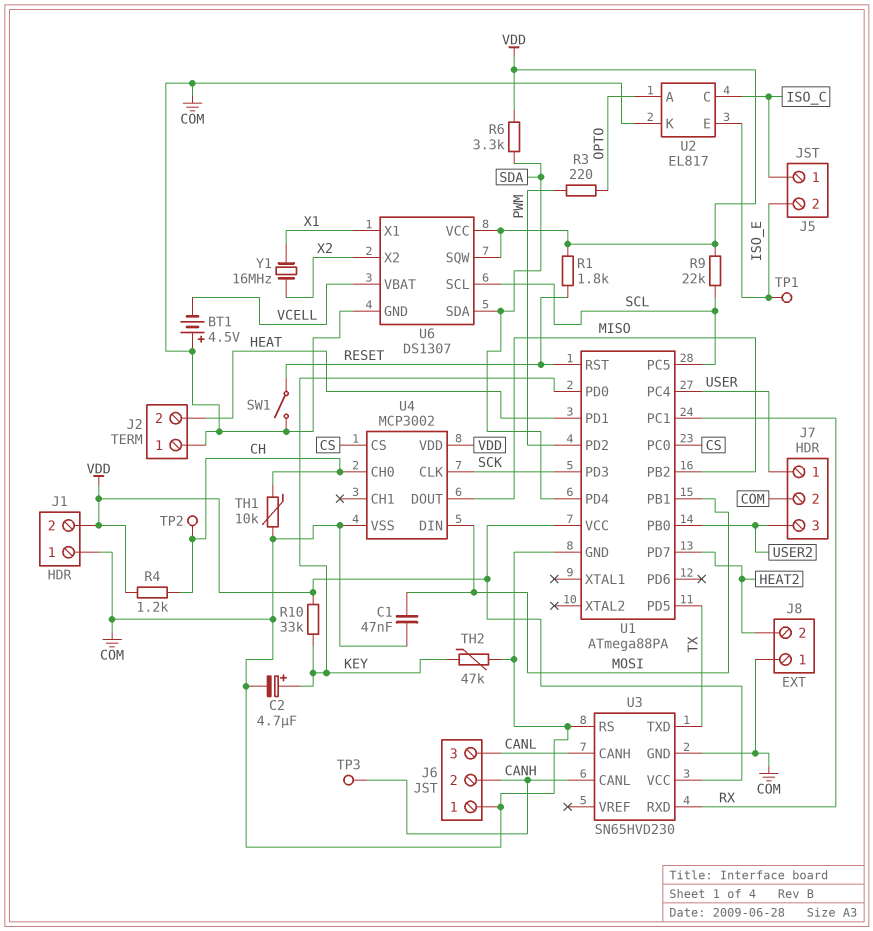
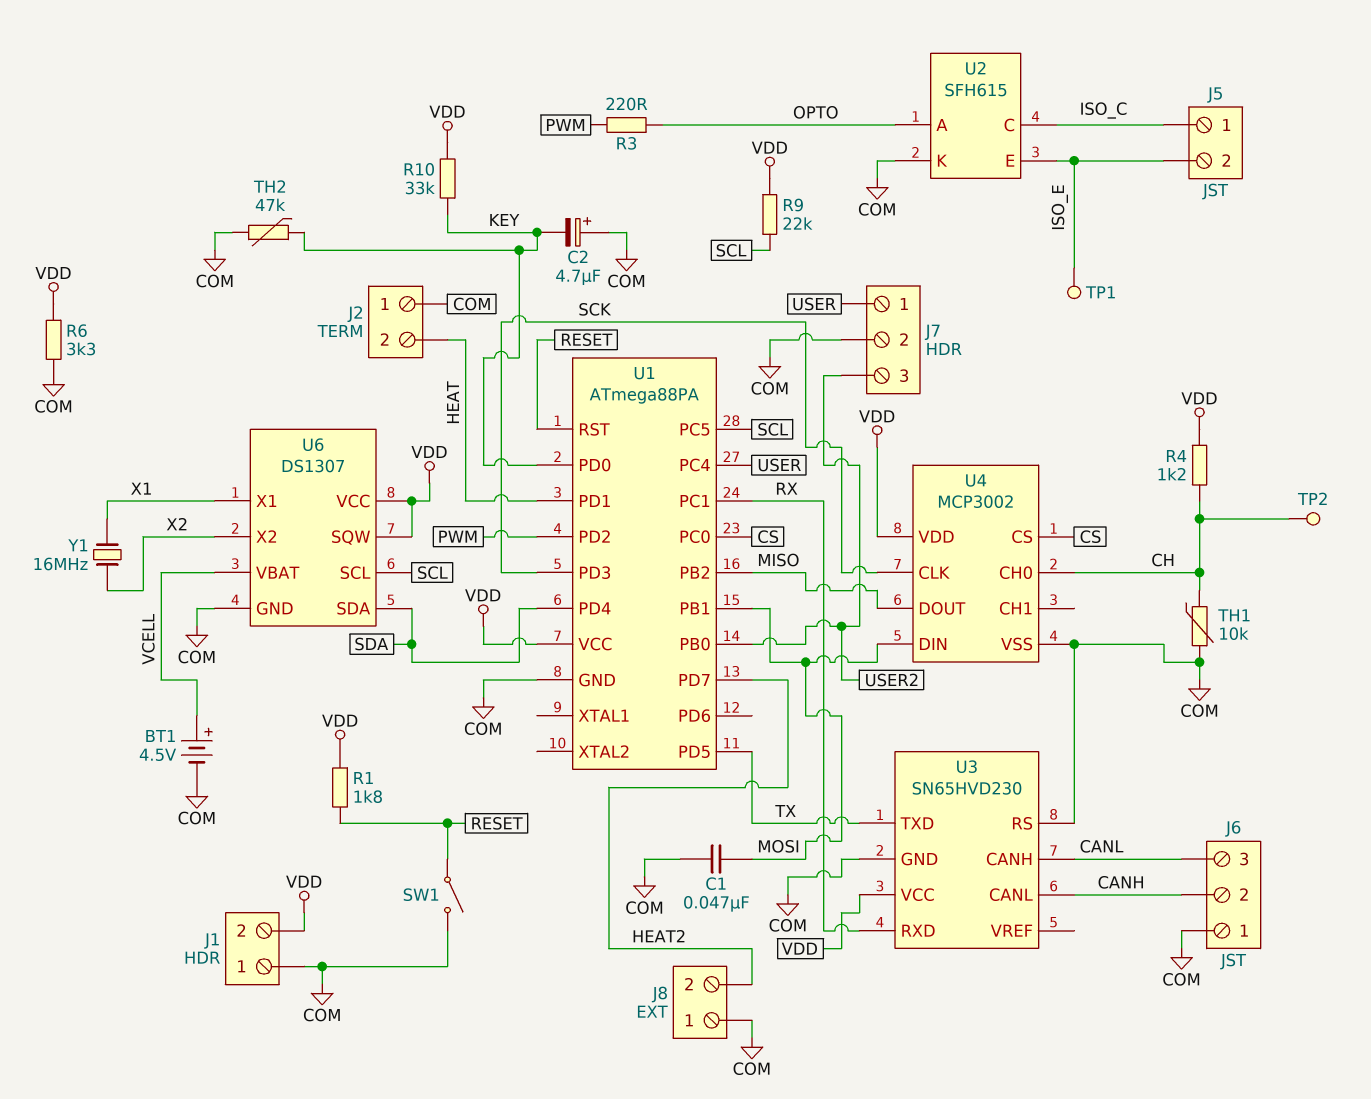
BT1: 4.5V (plus COM, minus VCELL) -> 4.5V (plus VCELL, minus COM)
C2: 4.7uF (plus KEY, minus COM) -> 4.7uF (plus COM, minus KEY)
R6: 3.3k (SDA, VDD) -> 3.3k (COM, VDD)
TP3: test point (CANH) -> none
U2: EL817 -> SFH615

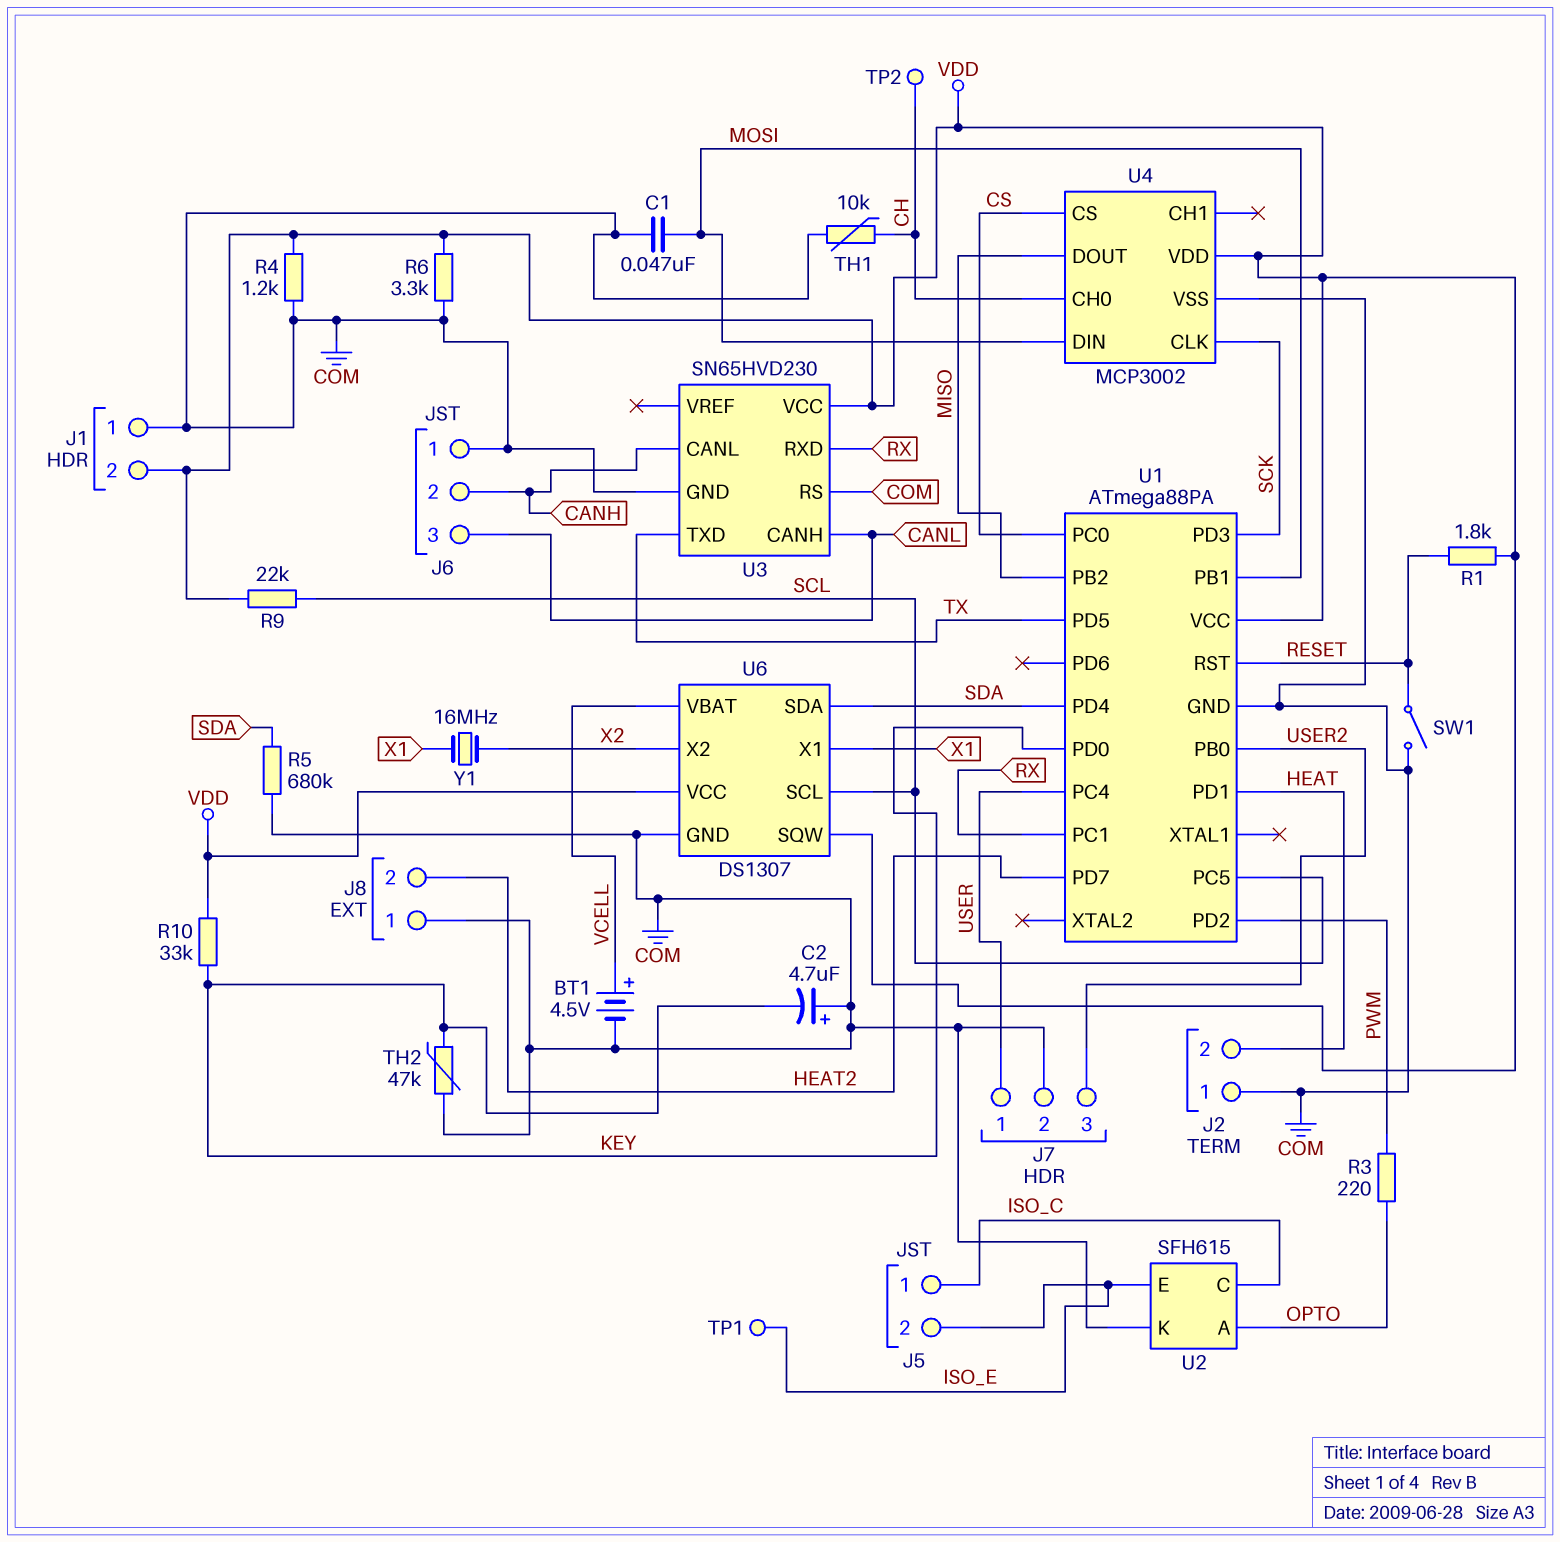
R4: 1.2k (CH, VDD) -> 1.2k (COM, VDD)
R5: none -> 680k (COM, SDA)

